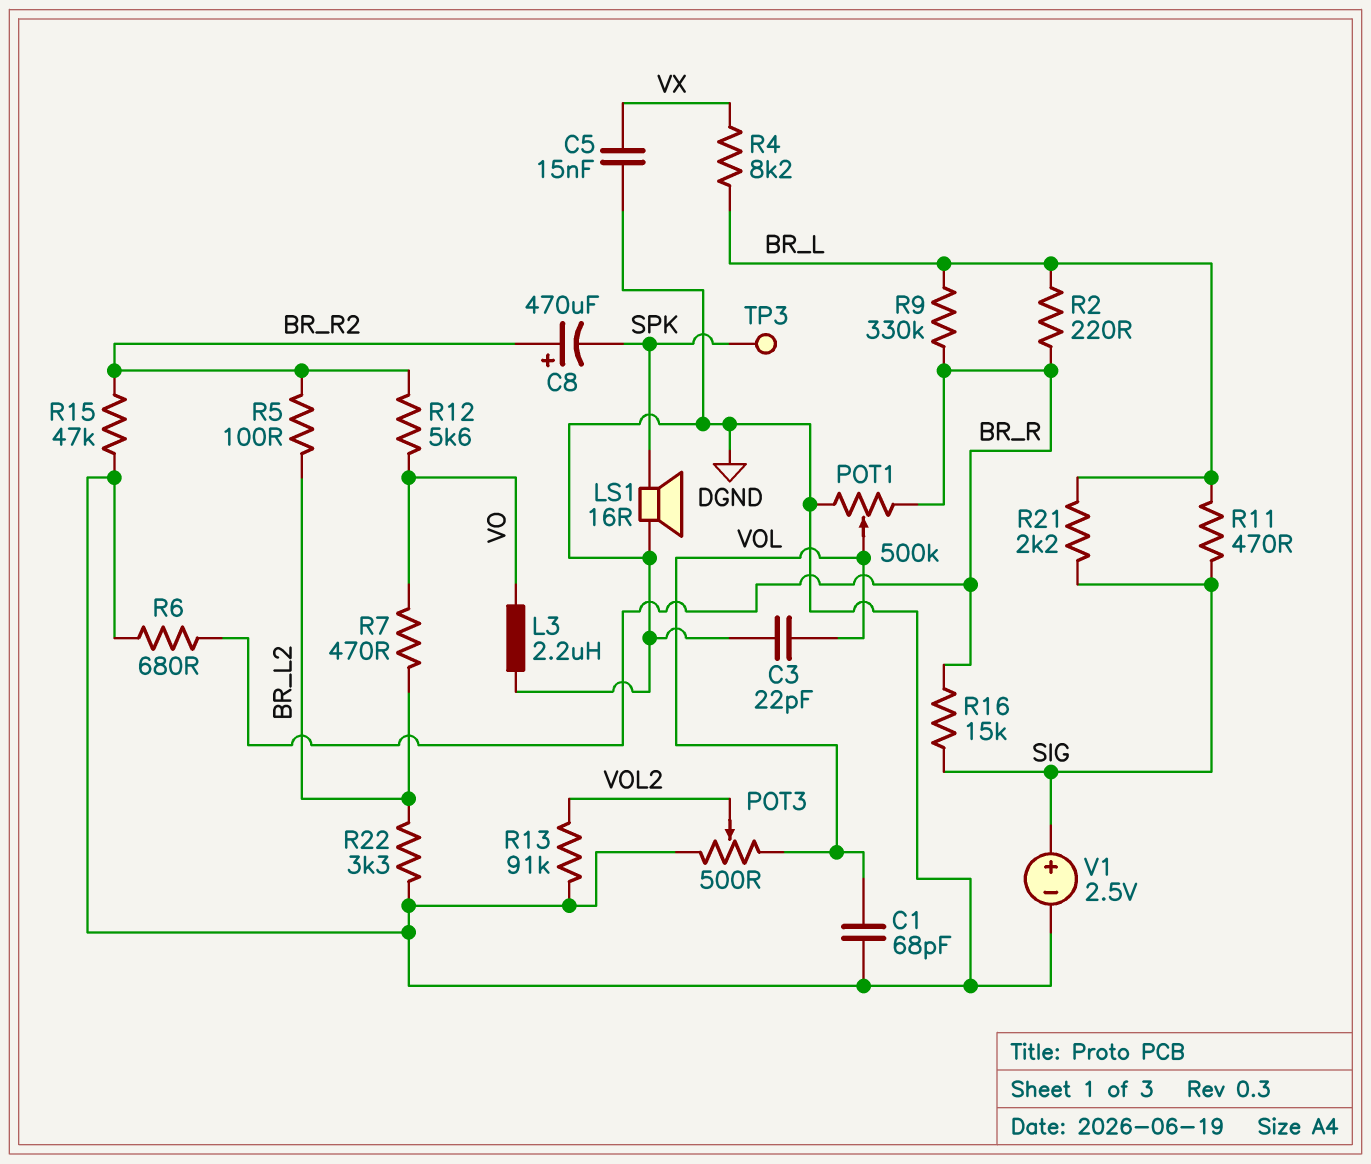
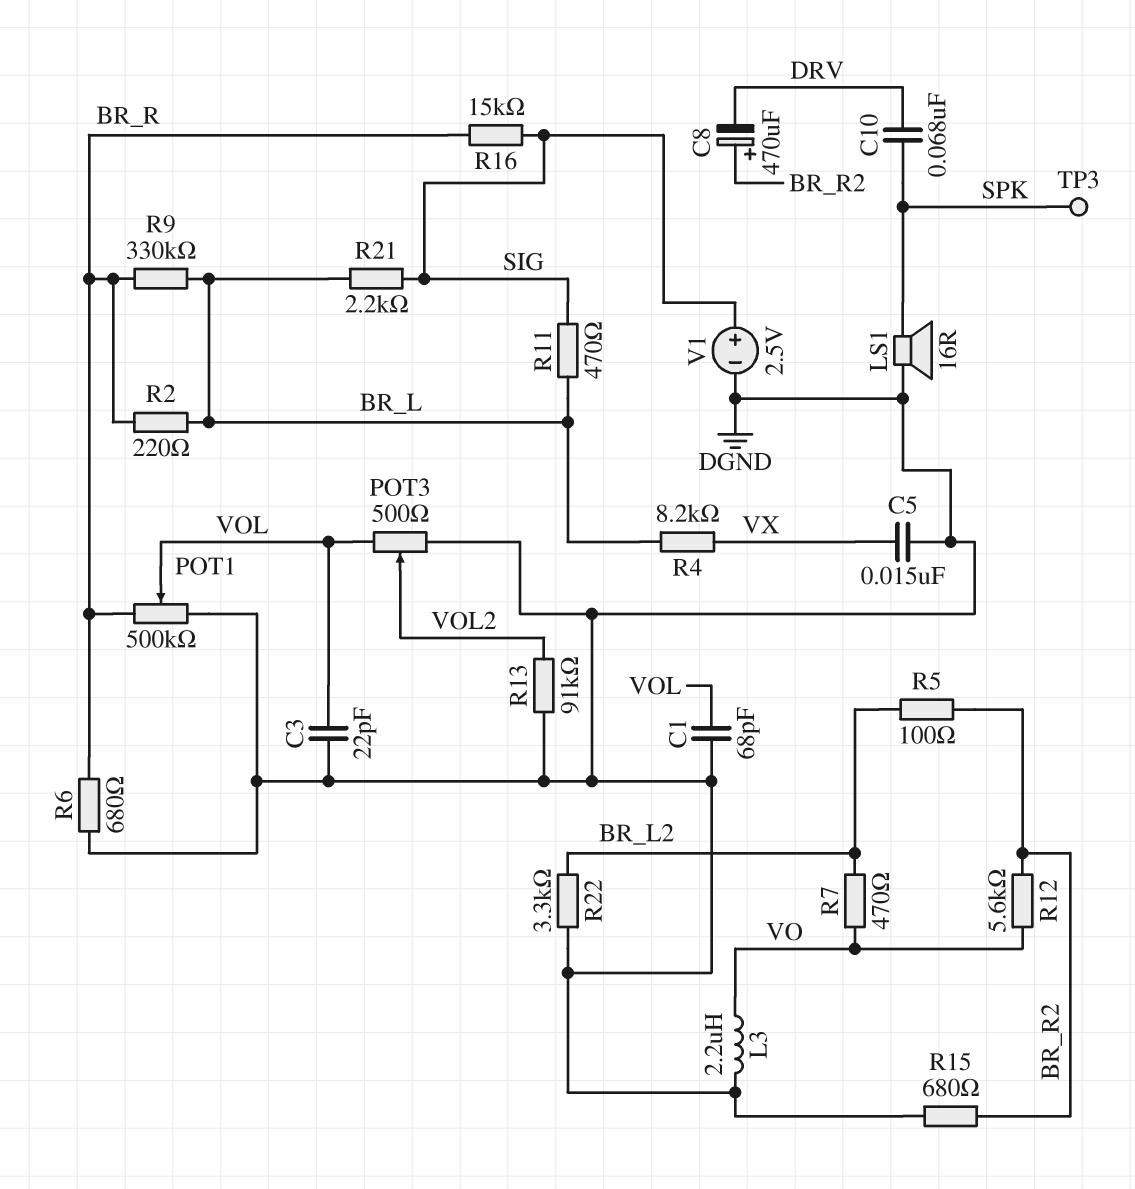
C8: 470uF (plus BR_R2, minus SPK) -> 470uF (plus BR_R2, minus DRV)
C10: none -> 68nF (DRV, SPK)
R15: 47k (BR_R2, DGND) -> 680 (BR_R2, DGND)

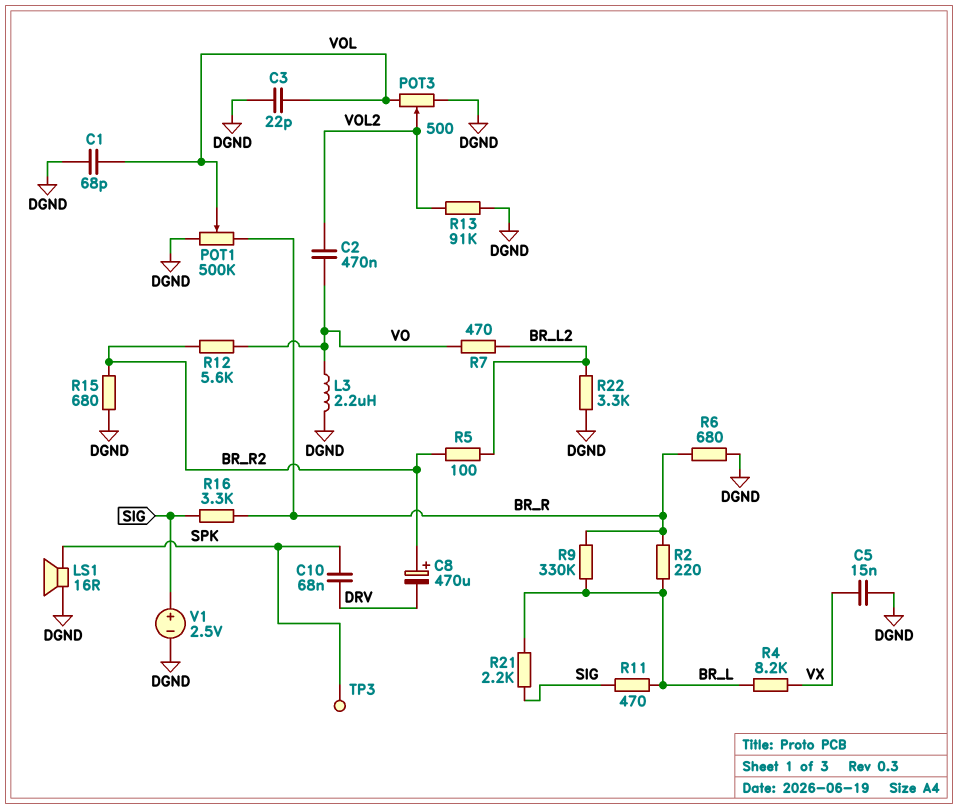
C2: none -> 470nF (VO, VOL2)
R16: 15k (BR_R, SIG) -> 3.3k (BR_R, SIG)

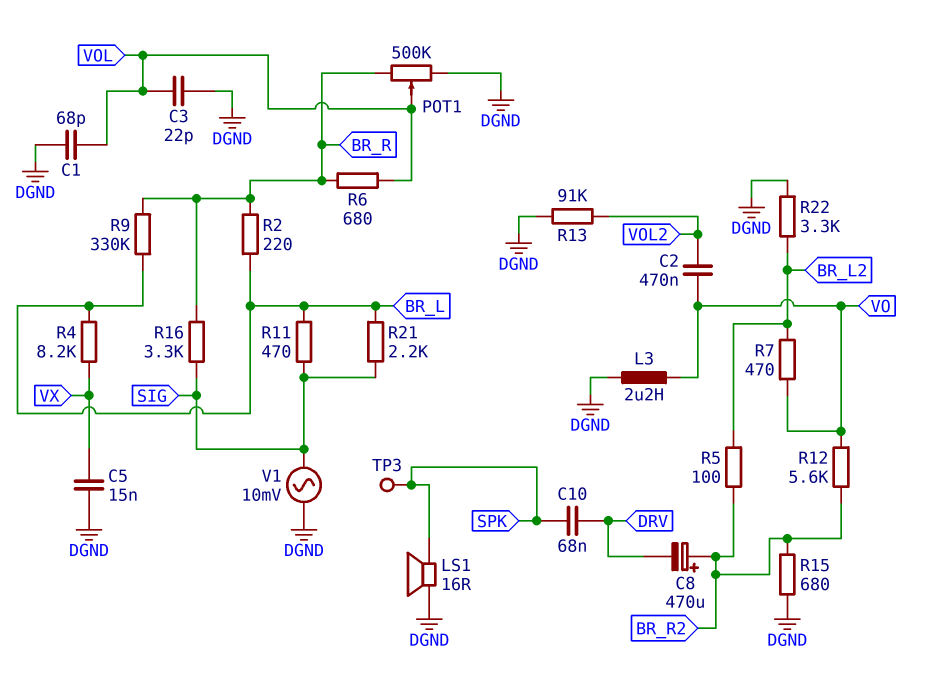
POT3: 500 (DGND, VOL, wiper VOL2) -> none
R6: 680 (BR_R, DGND) -> 680 (BR_R, VOL)
V1: 2.5V (plus SIG, minus DGND) -> AC 10mV (DGND, SIG)

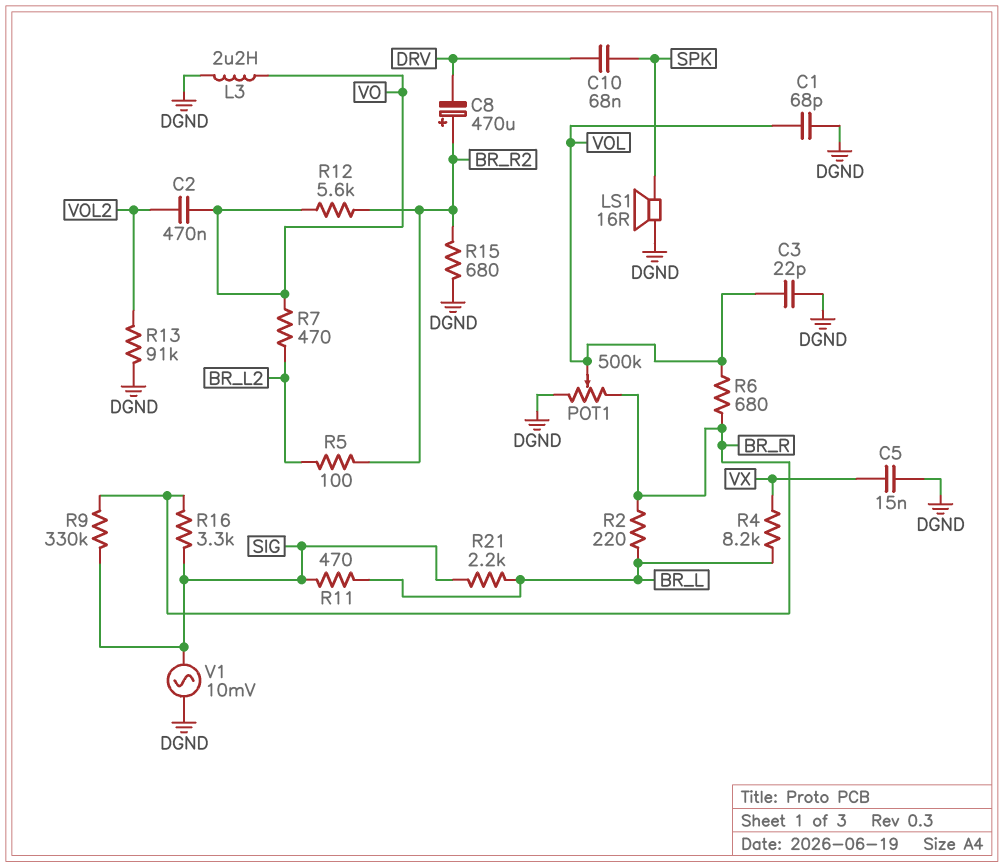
R9: 330k (BR_L, BR_R) -> 330k (BR_R, SIG)
R22: 3.3k (BR_L2, DGND) -> none
TP3: test point (SPK) -> none

